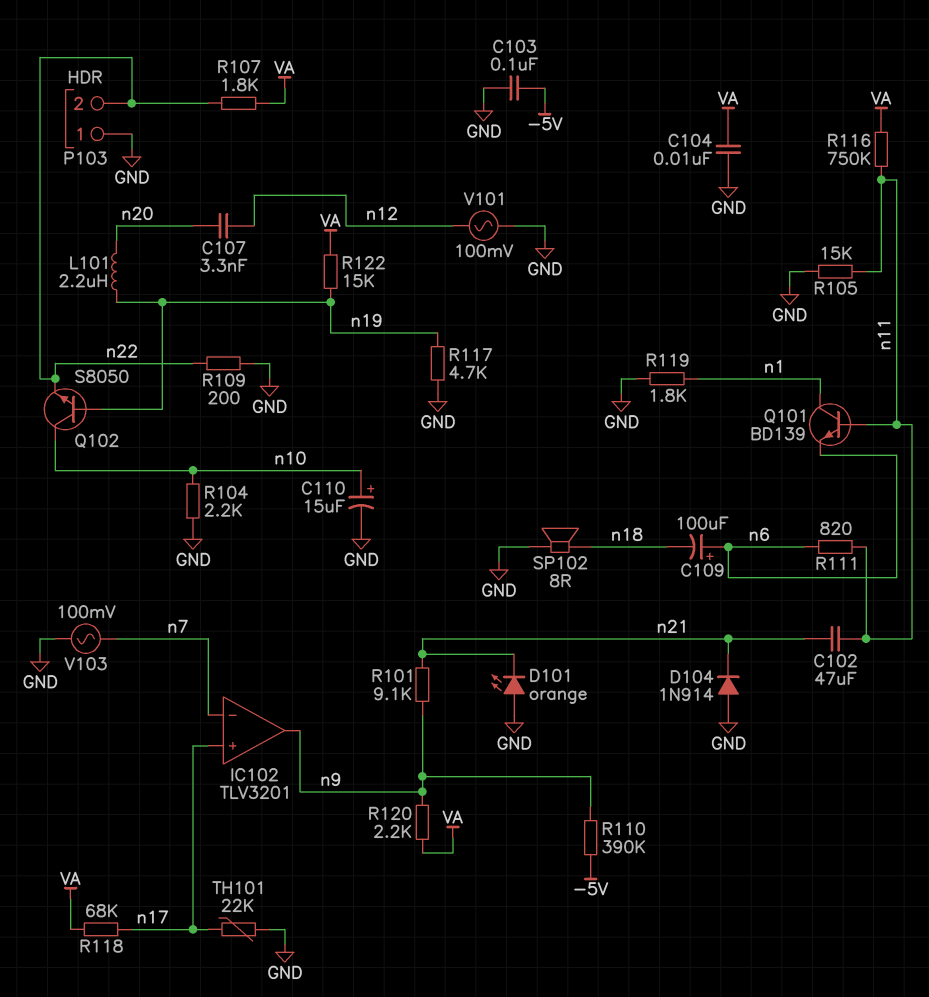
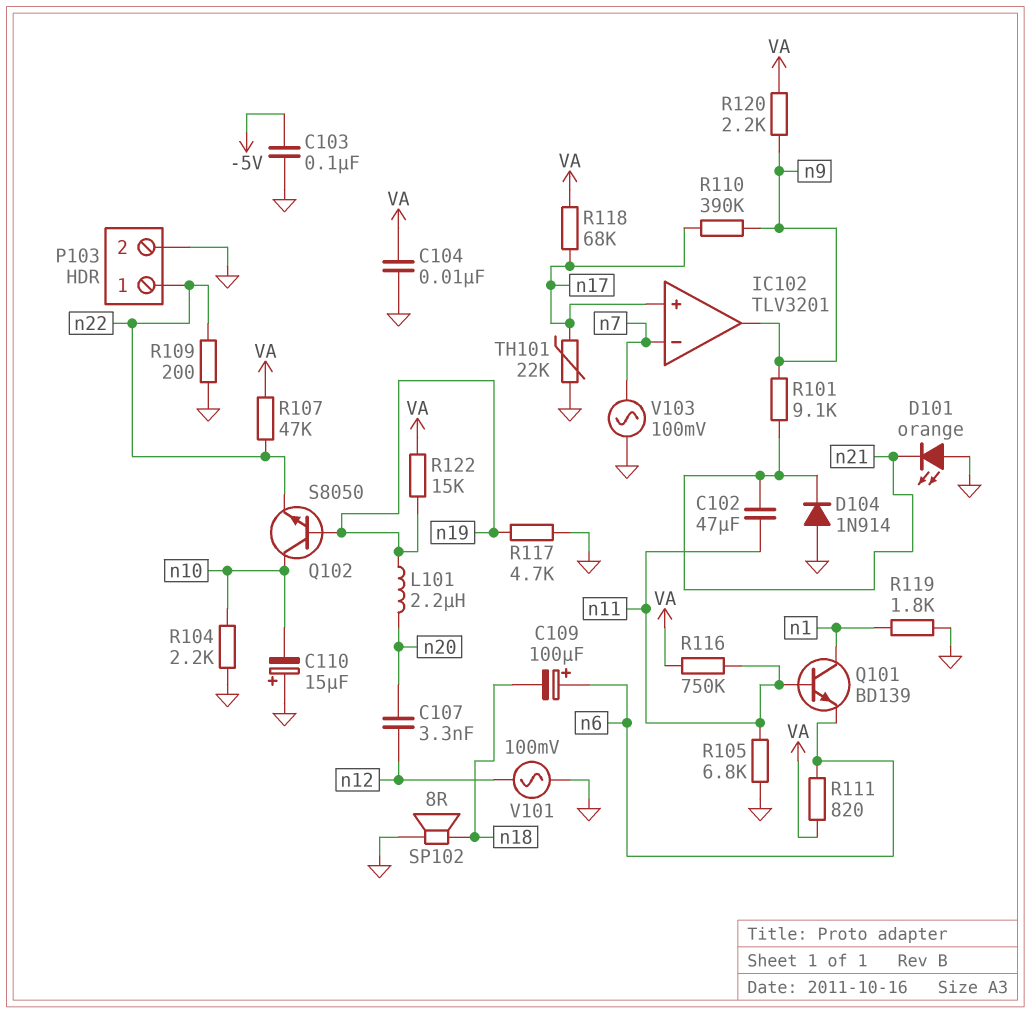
C110: 15uF (plus n10, minus GND) -> 15uF (plus GND, minus n10)
P103 pin 1: GND -> n22
P103 pin 2: n22 -> GND
R105: 15k (GND, n11) -> 6.8k (GND, n11)
R107: 1.8k (VA, n22) -> 47k (VA, n22)
R110: 390k (-5V, n9) -> 390k (n9, n17)
R111: 820 (n6, n11) -> 820 (VA, n6)

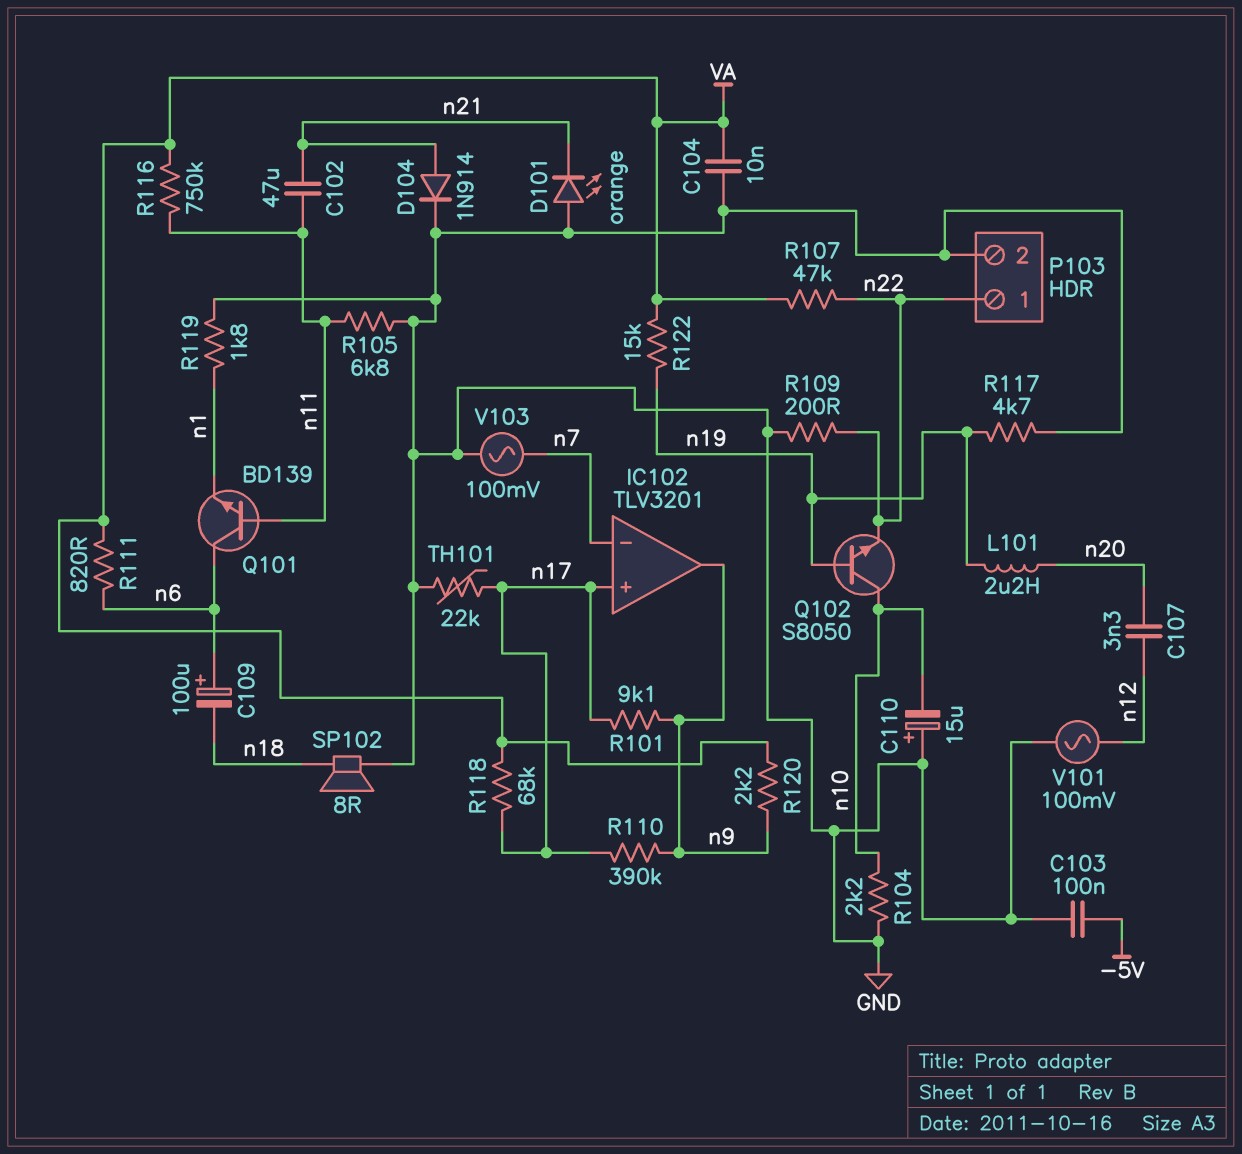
D104: diode 1N914 (A GND, K n21) -> diode 1N914 (A n21, K GND)
Q101: NPN BD139 (B n11, C n1, E n6) -> NPN BD139 (B n11, C n6, E n1)
R101: 9.1k (n9, n21) -> 9.1k (n9, n17)

